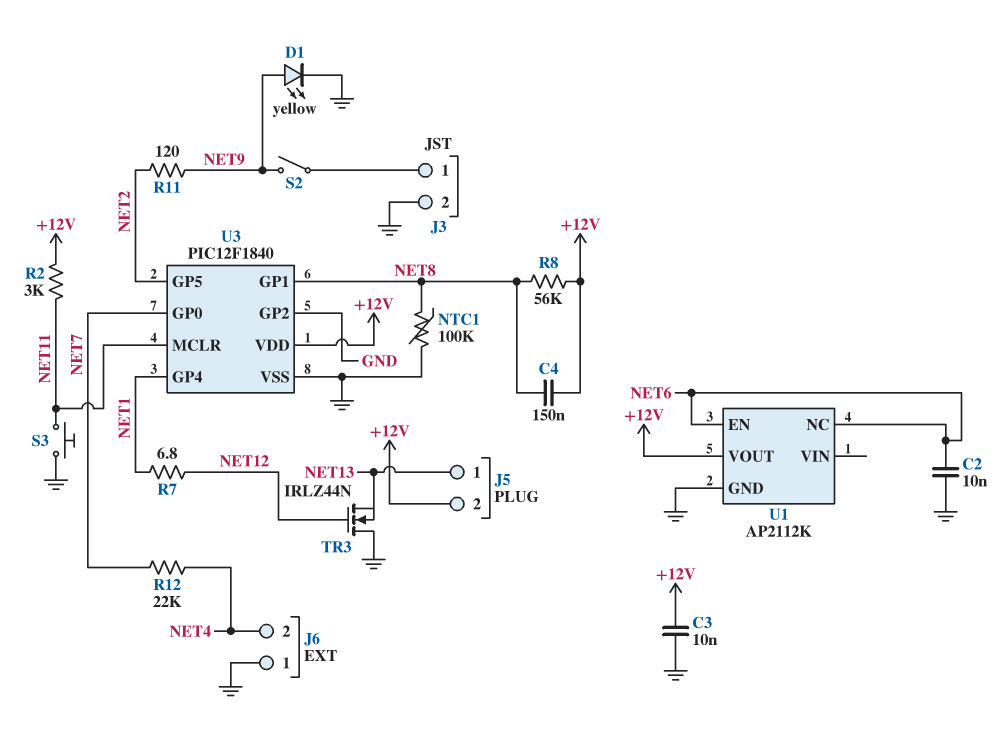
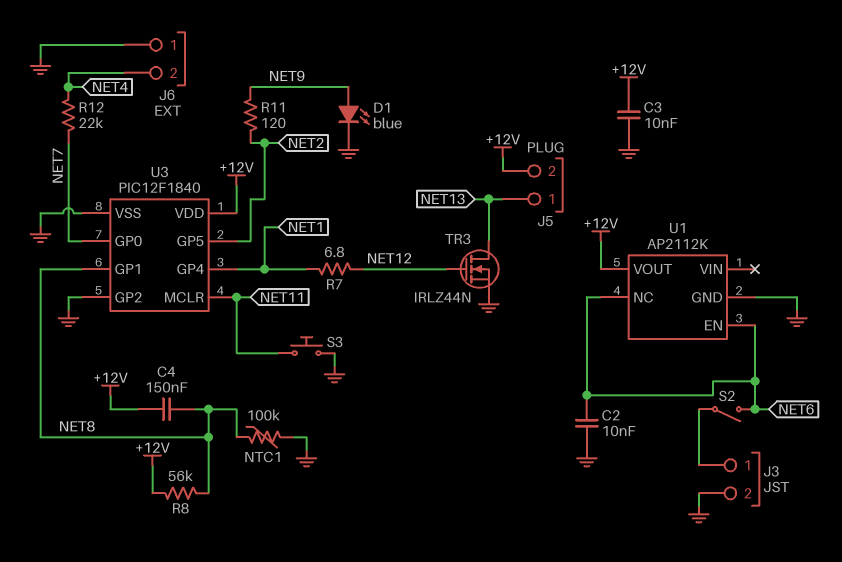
D1: LED yellow (A NET9, K GND) -> LED blue (A NET9, K GND)
R2: 3k (+12V, NET11) -> none
S2: switch (J3/1, NET9) -> switch (J3/1, NET6)
TR3: NMOS IRLZ44N (G NET12, D GND, S NET13) -> NMOS IRLZ44N (G NET12, D NET13, S GND)

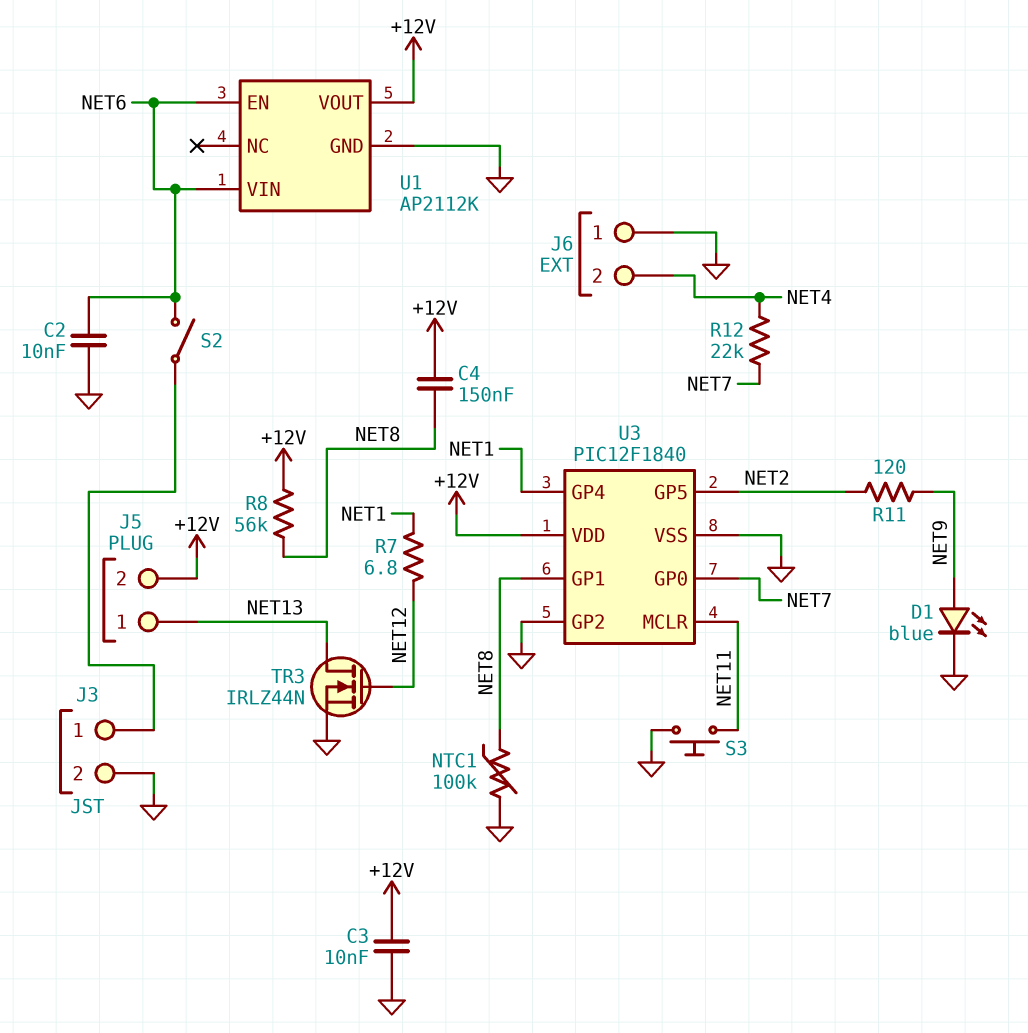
U1 pin NC: NET6 -> none
U1 pin VIN: none -> NET6

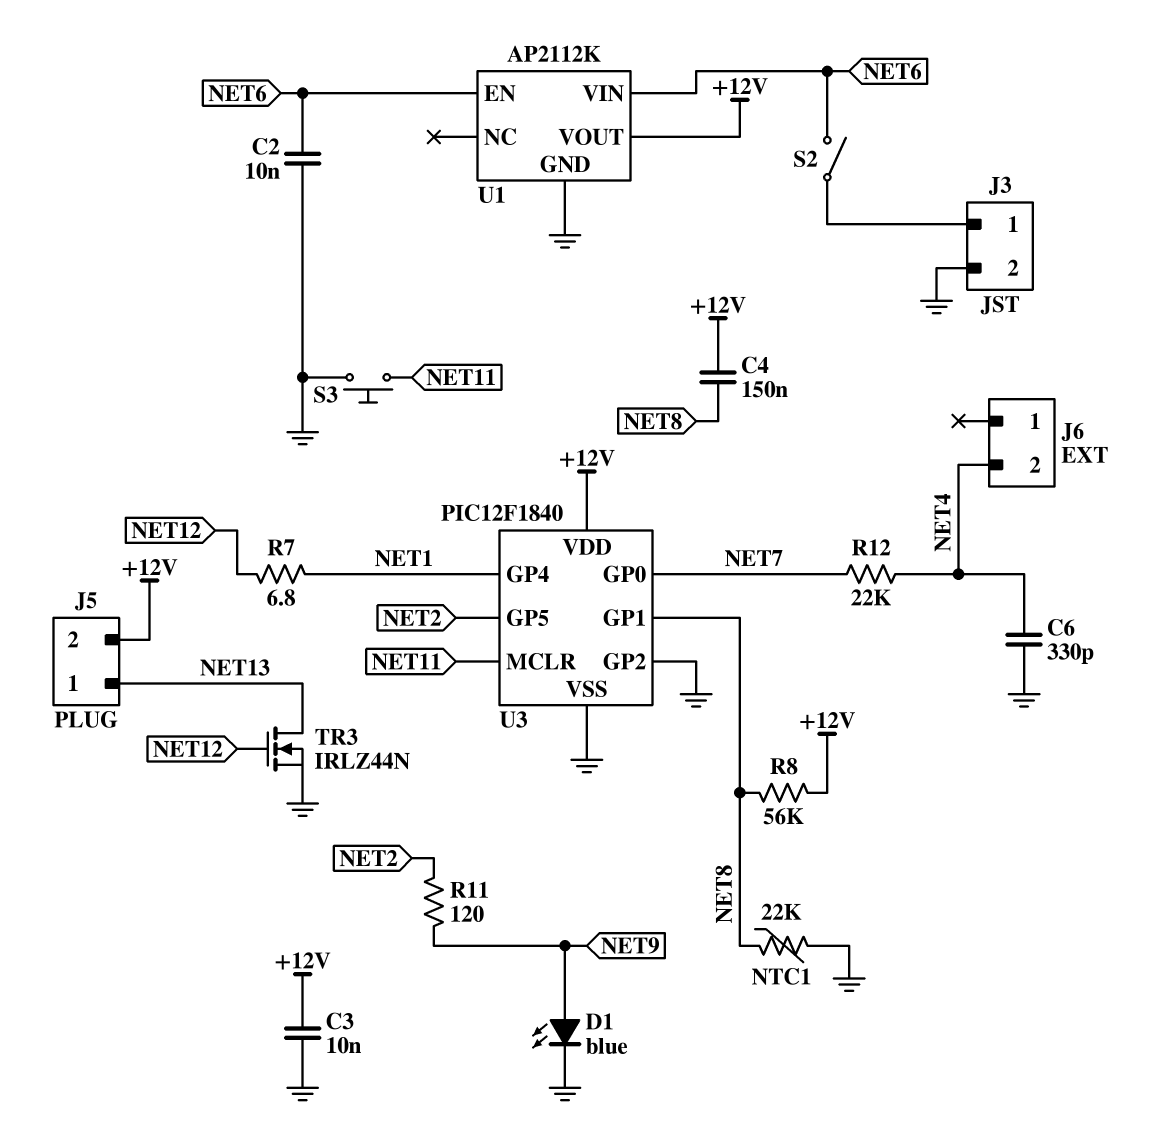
C6: none -> 330pF (GND, NET4)
J6 pin 1: GND -> none
NTC1: 100k (GND, NET8) -> 22k (GND, NET8)

